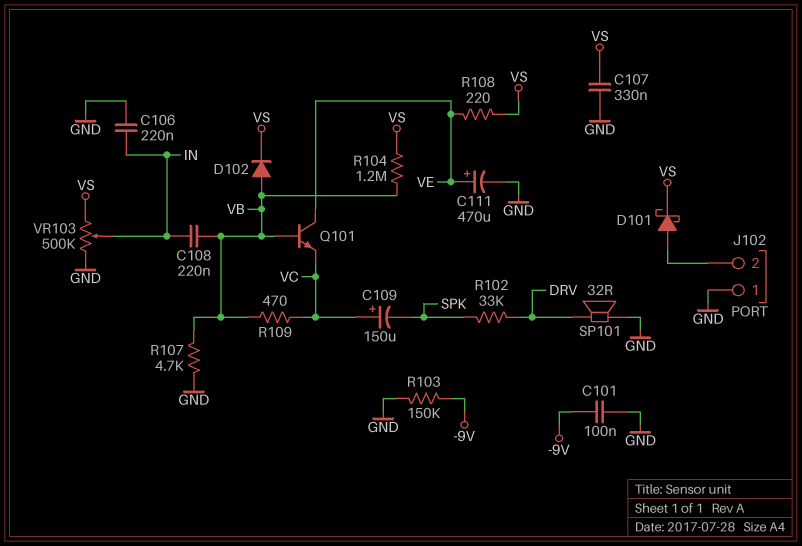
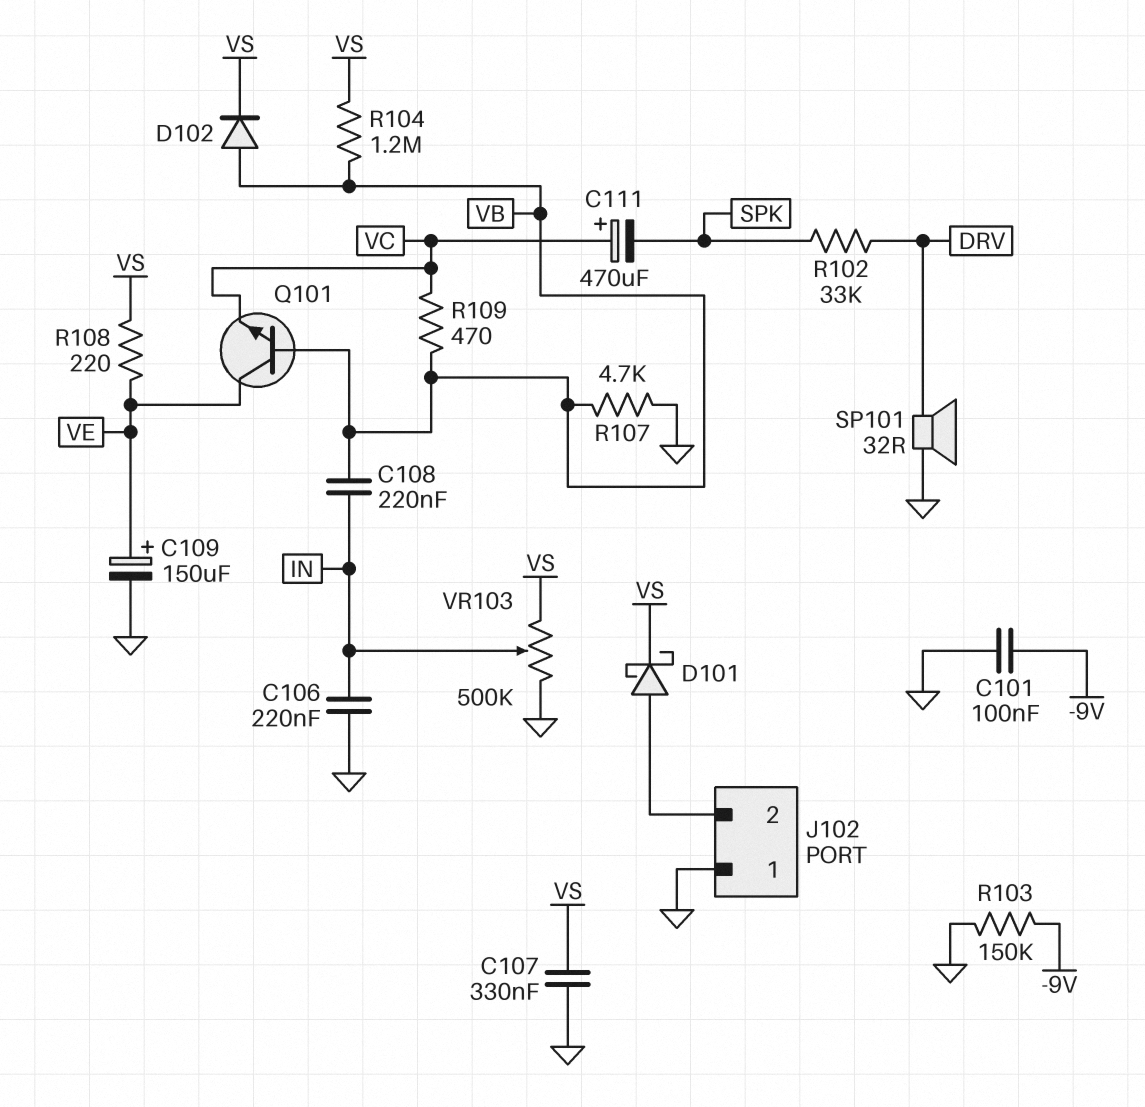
C109: 150uF (plus VC, minus SPK) -> 150uF (plus VE, minus GND)
C111: 470uF (plus VE, minus GND) -> 470uF (plus VC, minus SPK)

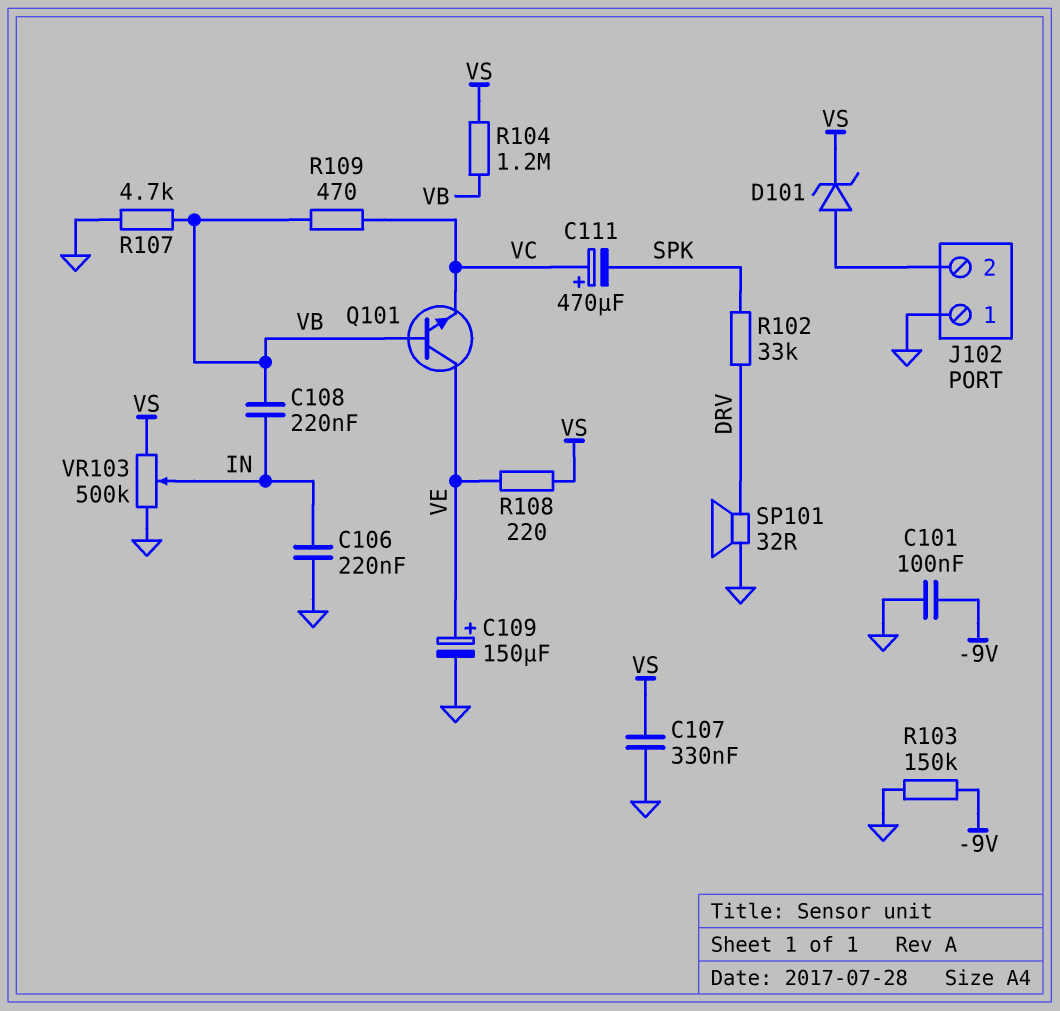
D101: schottky (A J102/2, K VS) -> zener (A J102/2, K VS)
D102: diode (A VB, K VS) -> none

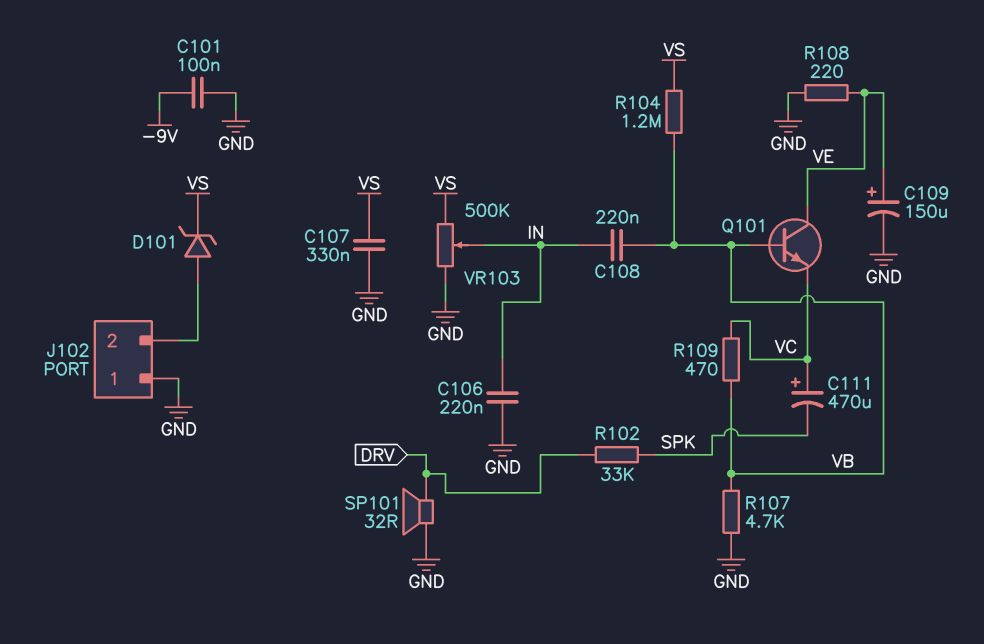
R103: 150k (-9V, GND) -> none
R108: 220 (VE, VS) -> 220 (GND, VE)

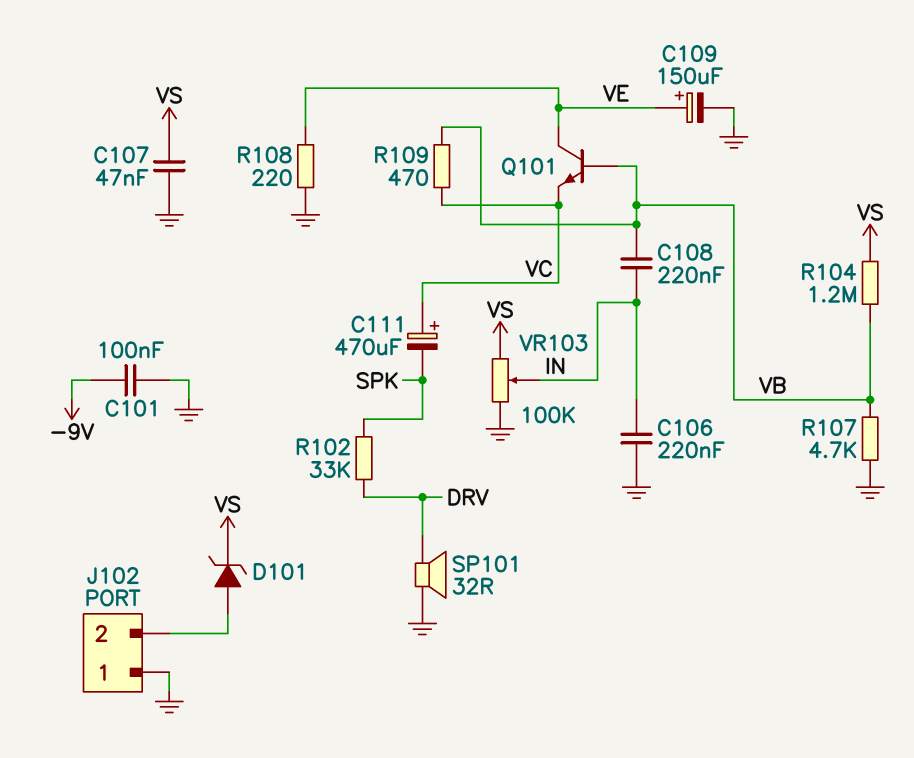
C107: 330nF (GND, VS) -> 47nF (GND, VS)
VR103: 500k (GND, VS, wiper IN) -> 100k (GND, VS, wiper IN)

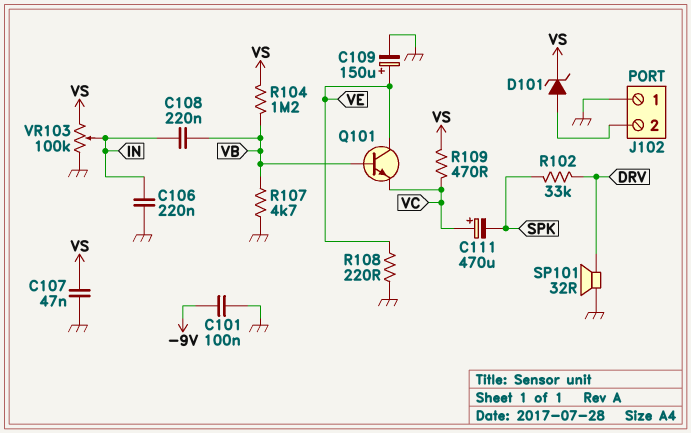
R109: 470 (VB, VC) -> 470 (VC, VS)

